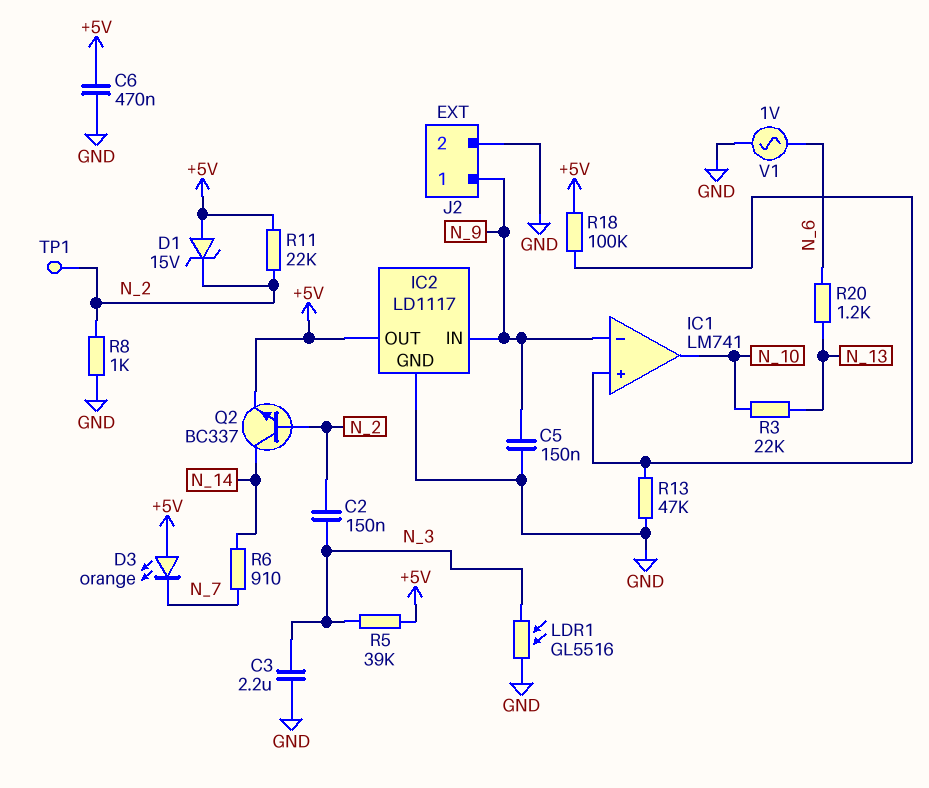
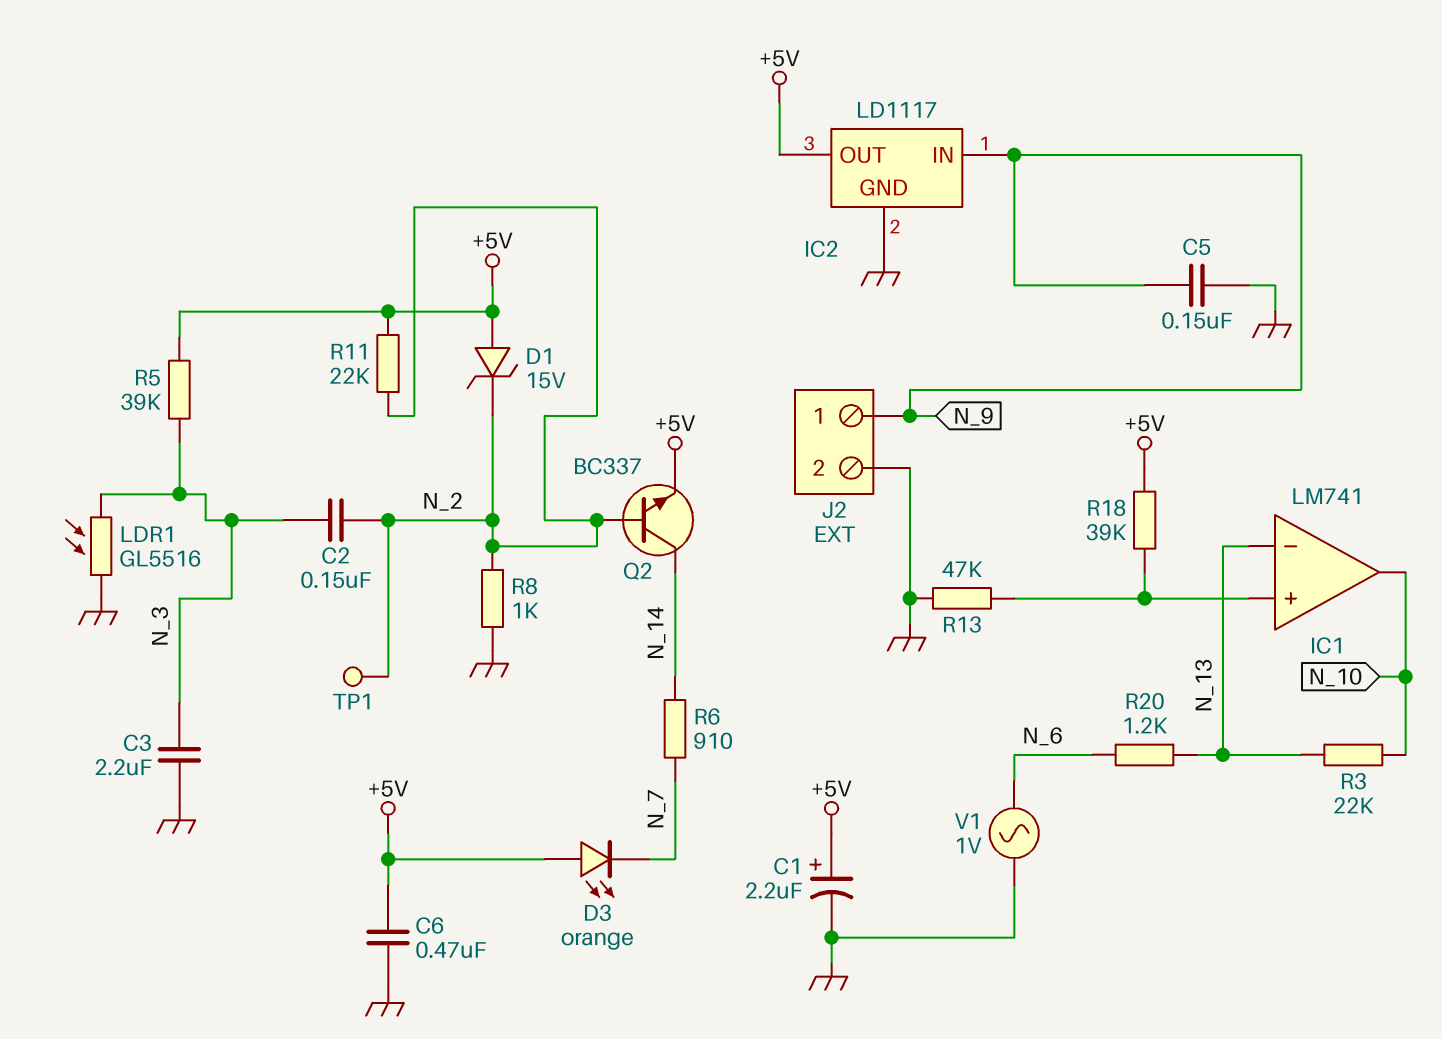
C1: none -> 2.2uF (plus +5V, minus GND)
IC1 pin in-: N_9 -> N_13
R18: 100k (+5V, IC1/in+) -> 39k (+5V, IC1/in+)

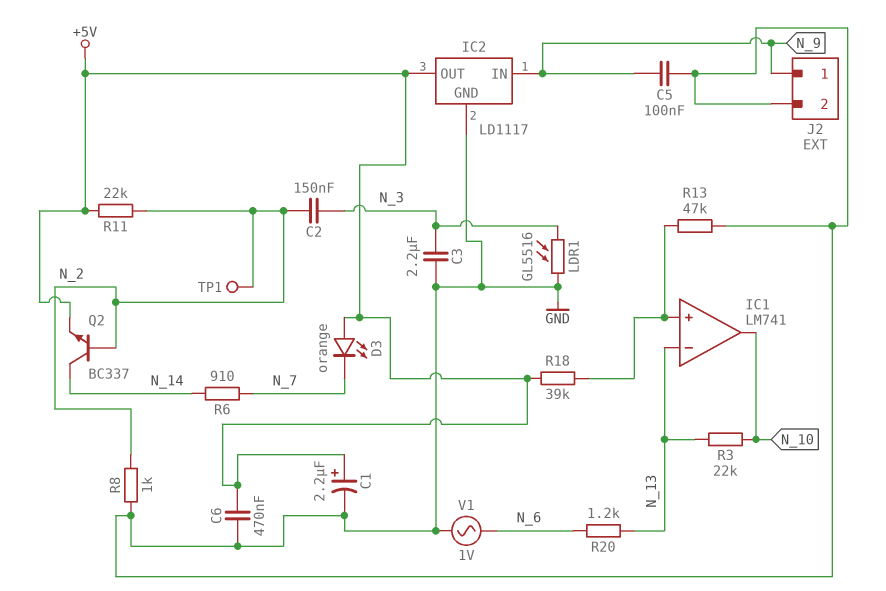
C5: 150nF (GND, N_9) -> 100nF (GND, N_9)
D1: zener 15V (A +5V, K N_2) -> none
R5: 39k (+5V, N_3) -> none

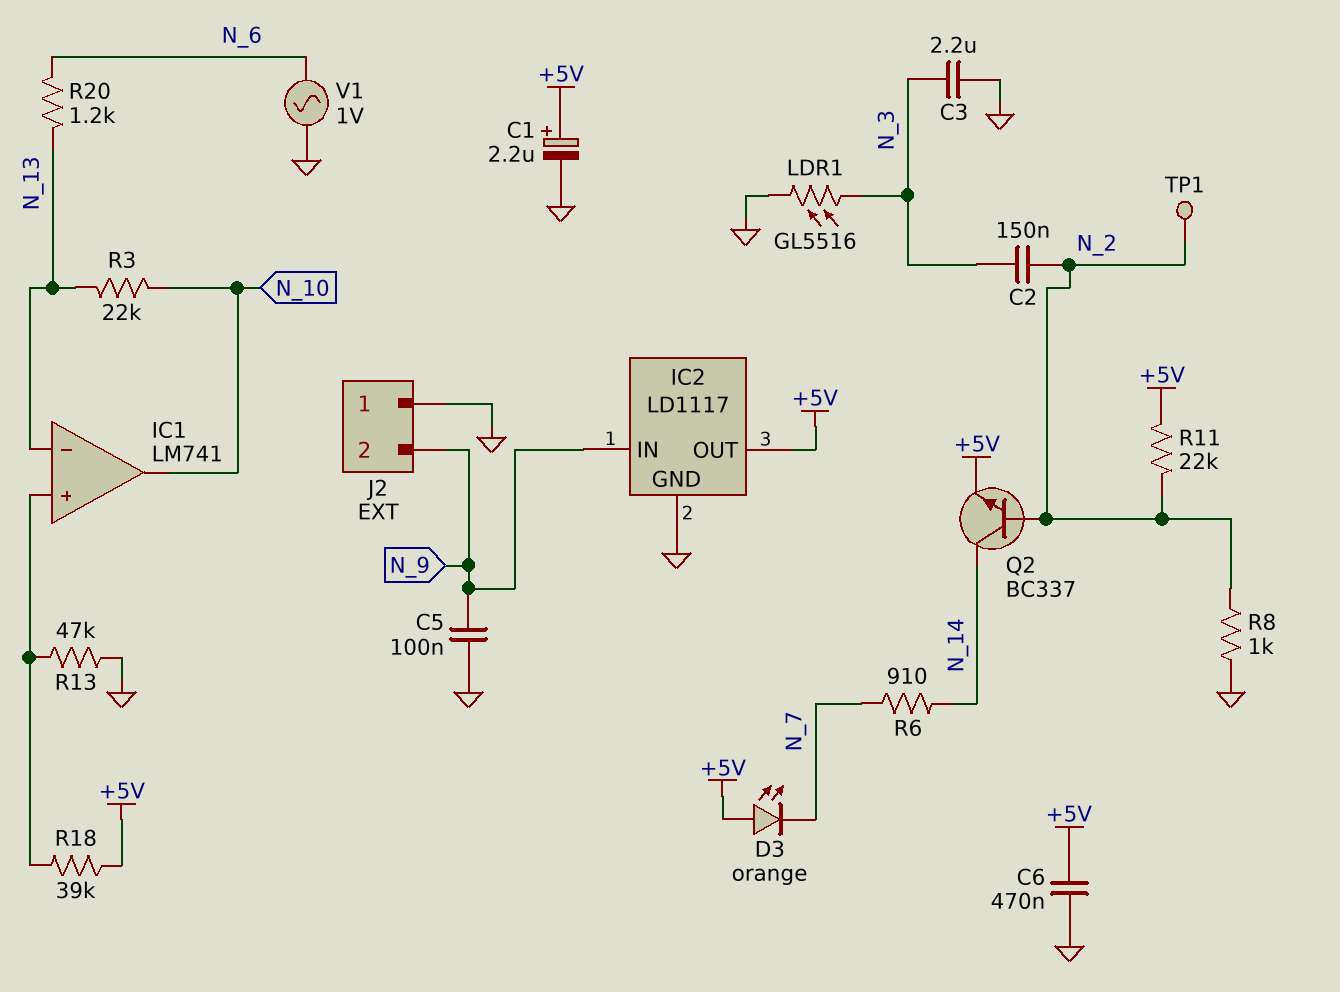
J2 pin 1: N_9 -> GND
J2 pin 2: GND -> N_9

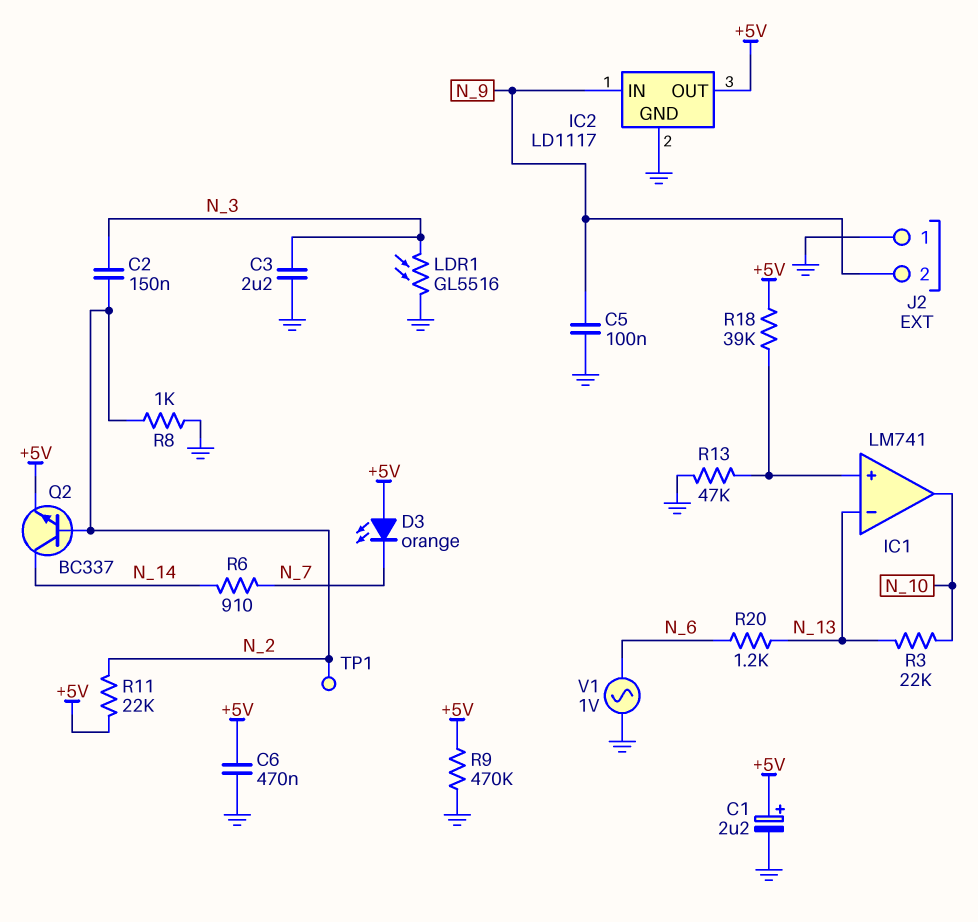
R9: none -> 470k (+5V, GND)

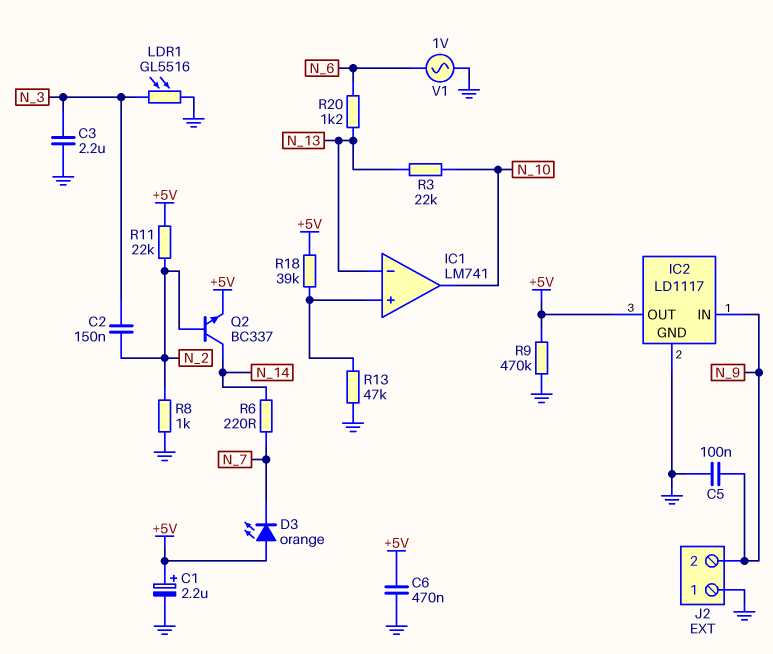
R6: 910 (N_7, N_14) -> 220 (N_7, N_14)
TP1: test point (N_2) -> none

